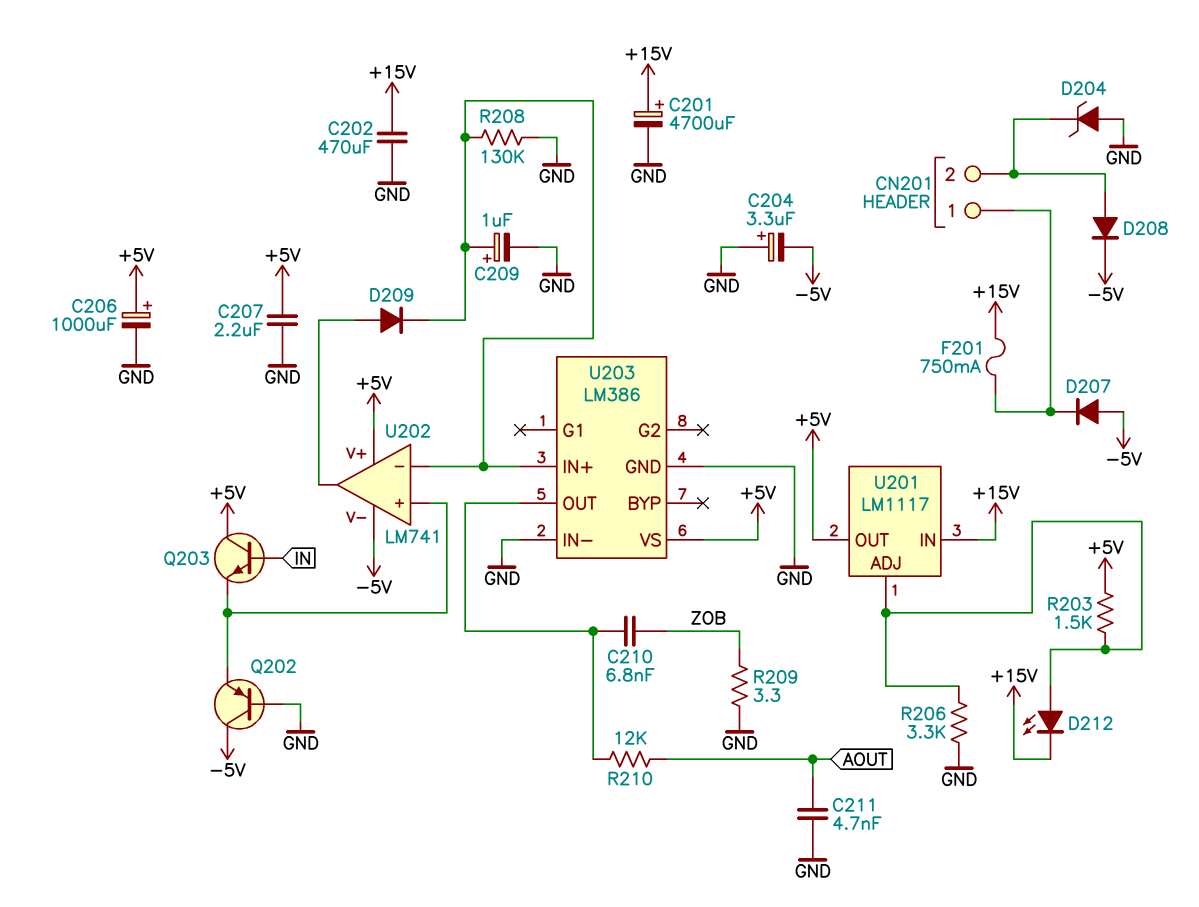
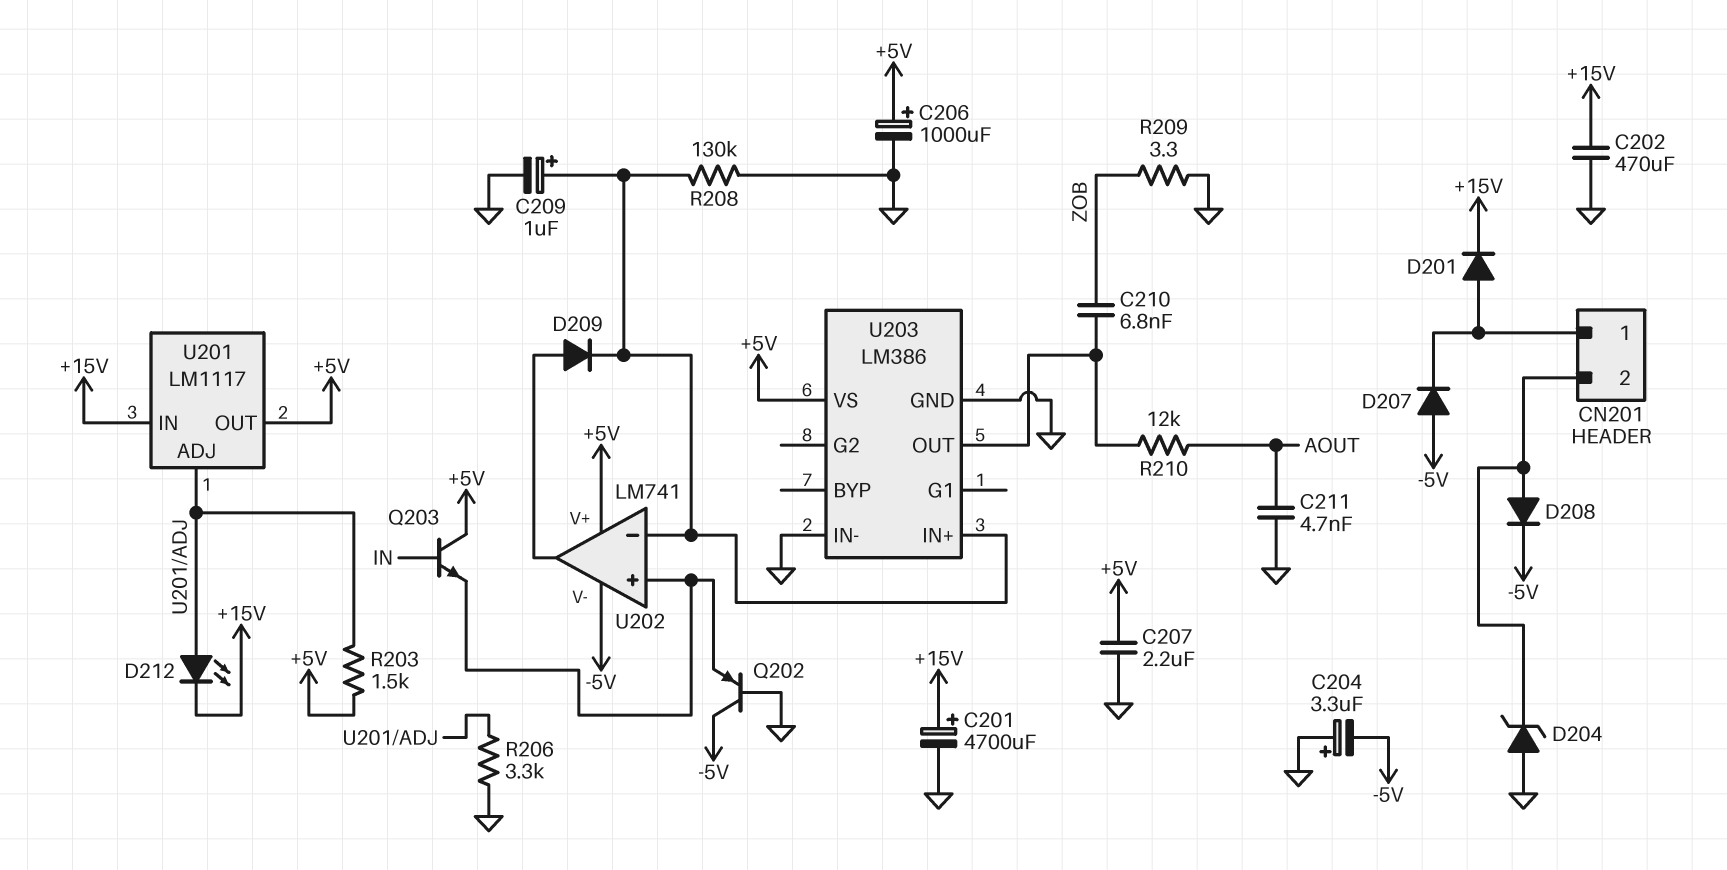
D201: none -> diode (A CN201/1, K +15V)
F201: 750mA (+15V, CN201/1) -> none

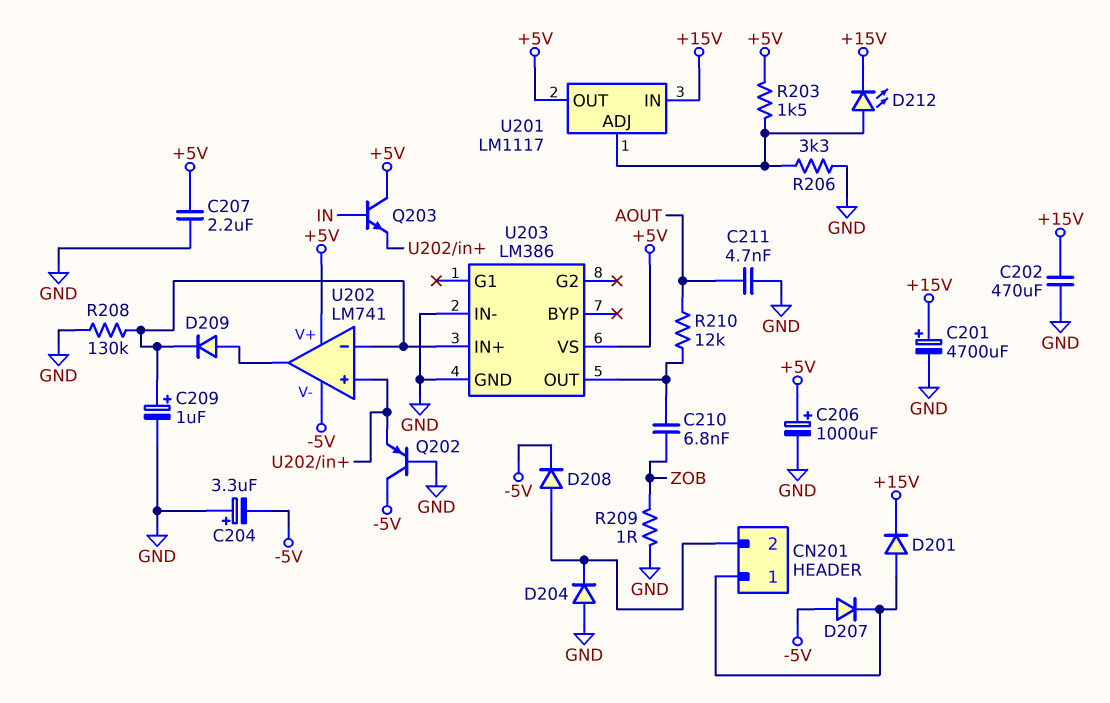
D204: zener (A GND, K CN201/2) -> diode (A GND, K CN201/2)
R209: 3.3 (GND, ZOB) -> 1 (GND, ZOB)

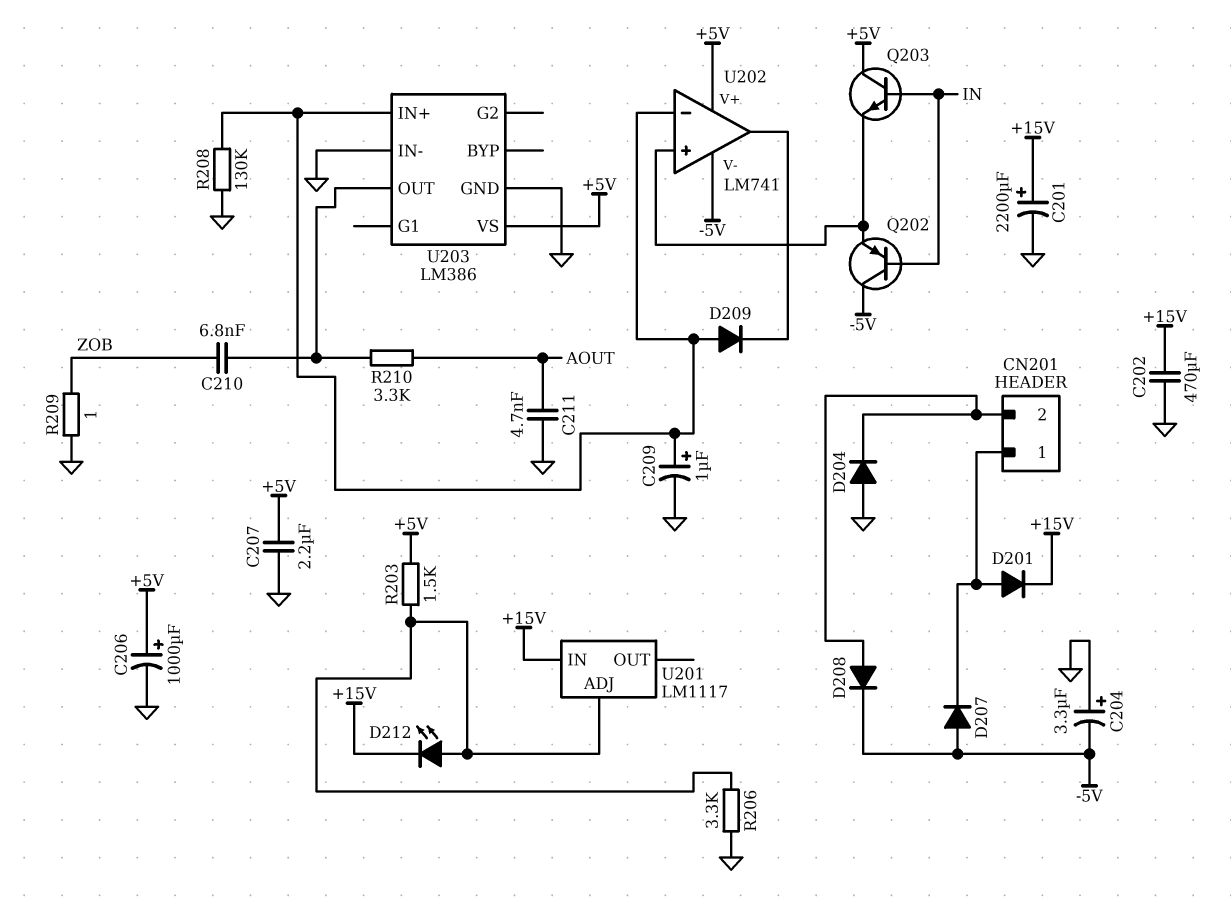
C201: 4700uF (plus +15V, minus GND) -> 2200uF (plus +15V, minus GND)
D209: diode (A U202/out, K U202/in-) -> diode (A U202/in-, K U202/out)
Q202: PNP (B GND, C -5V, E U202/in+) -> PNP (B IN, C -5V, E U202/in+)
R210: 12k (AOUT, U203/OUT) -> 3.3k (AOUT, U203/OUT)
U201 pin OUT: +5V -> none

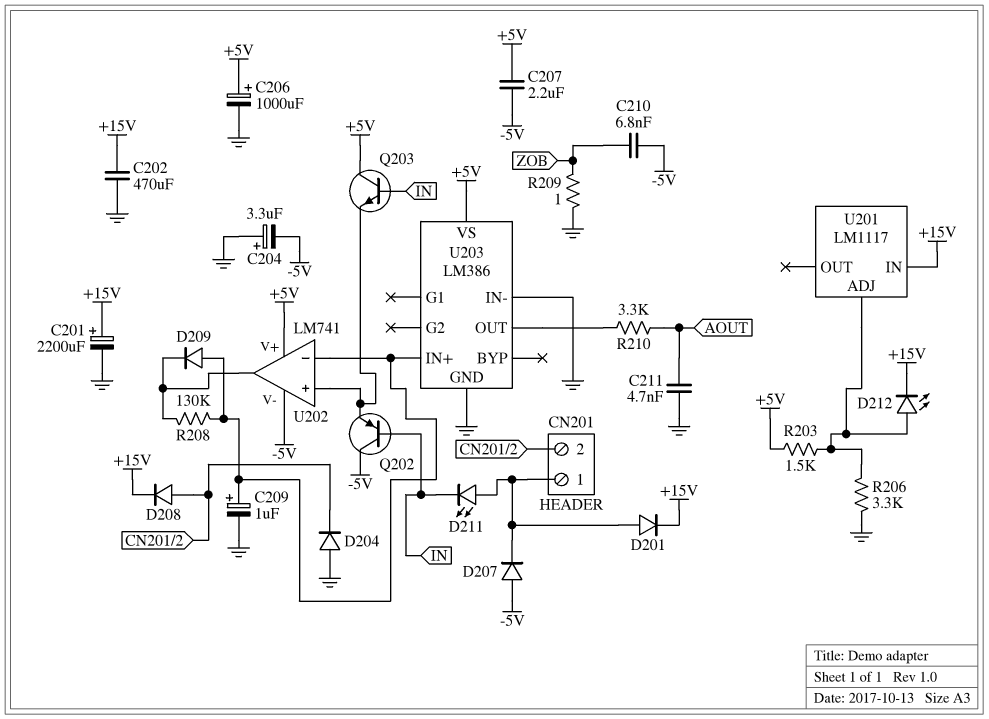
C207: 2.2uF (+5V, GND) -> 2.2uF (+5V, -5V)
C210: 6.8nF (U203/OUT, ZOB) -> 6.8nF (-5V, ZOB)
D208: diode (A CN201/2, K -5V) -> diode (A CN201/2, K +15V)
D211: none -> LED (A CN201/1, K IN)
R208: 130k (GND, U202/in-) -> 130k (U202/in-, U202/out)

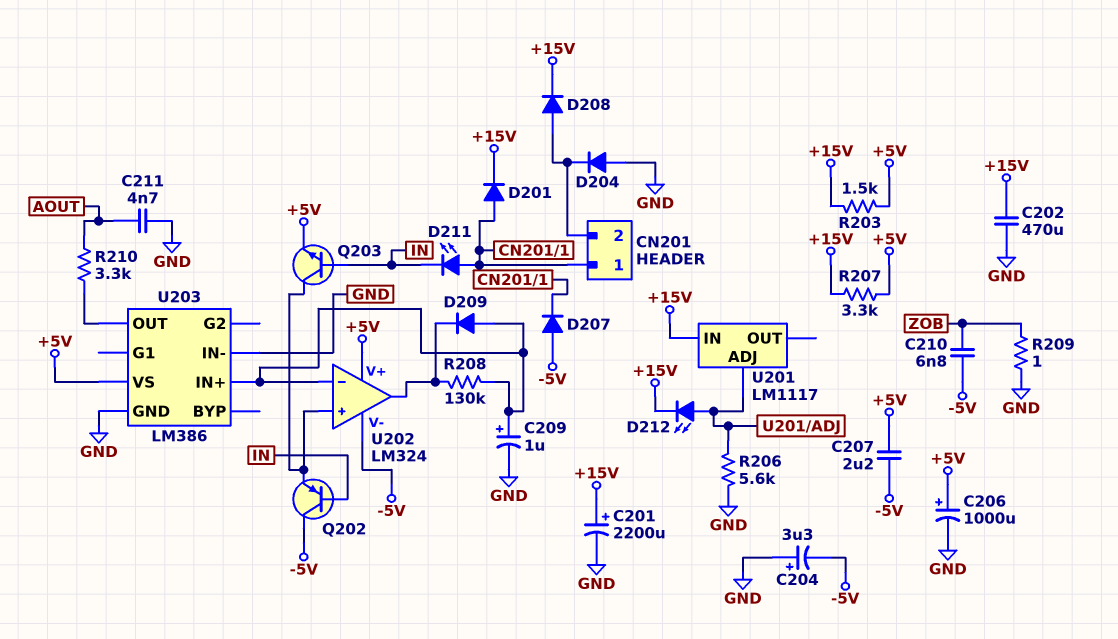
Q203: NPN (B IN, C +5V, E U202/in+) -> NPN (B IN, C U202/in+, E +5V)
R203: 1.5k (+5V, U201/ADJ) -> 1.5k (+5V, +15V)
R206: 3.3k (GND, U201/ADJ) -> 5.6k (GND, U201/ADJ)
R207: none -> 3.3k (+5V, +15V)
U202: LM741 -> LM324

